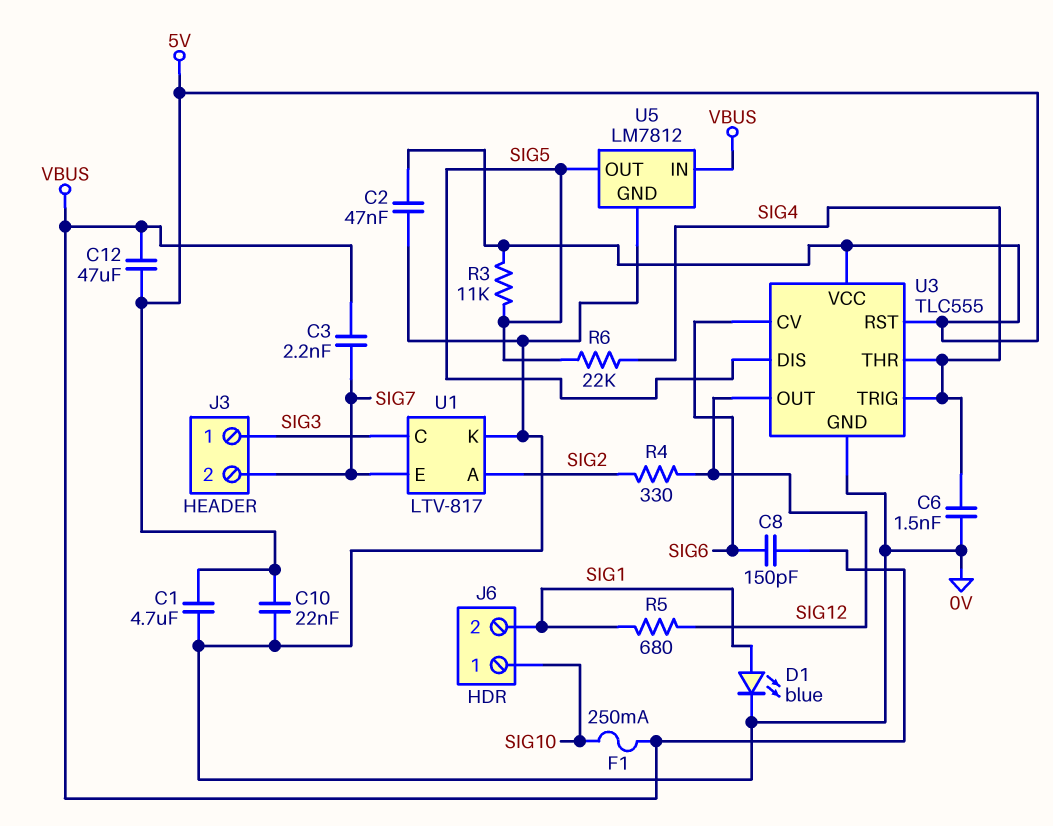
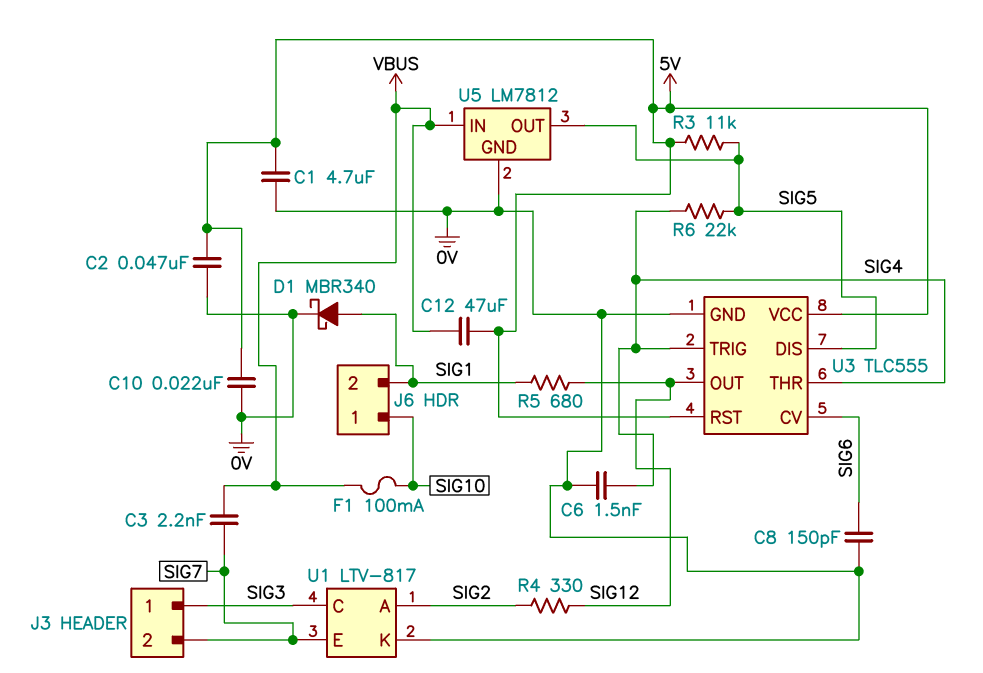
C8: 150pF (SIG6, VBUS) -> 150pF (0V, SIG6)
D1: LED blue (A SIG1, K 0V) -> schottky MBR340 (A SIG1, K 0V)
F1: 250mA (SIG10, VBUS) -> 100mA (SIG10, VBUS)

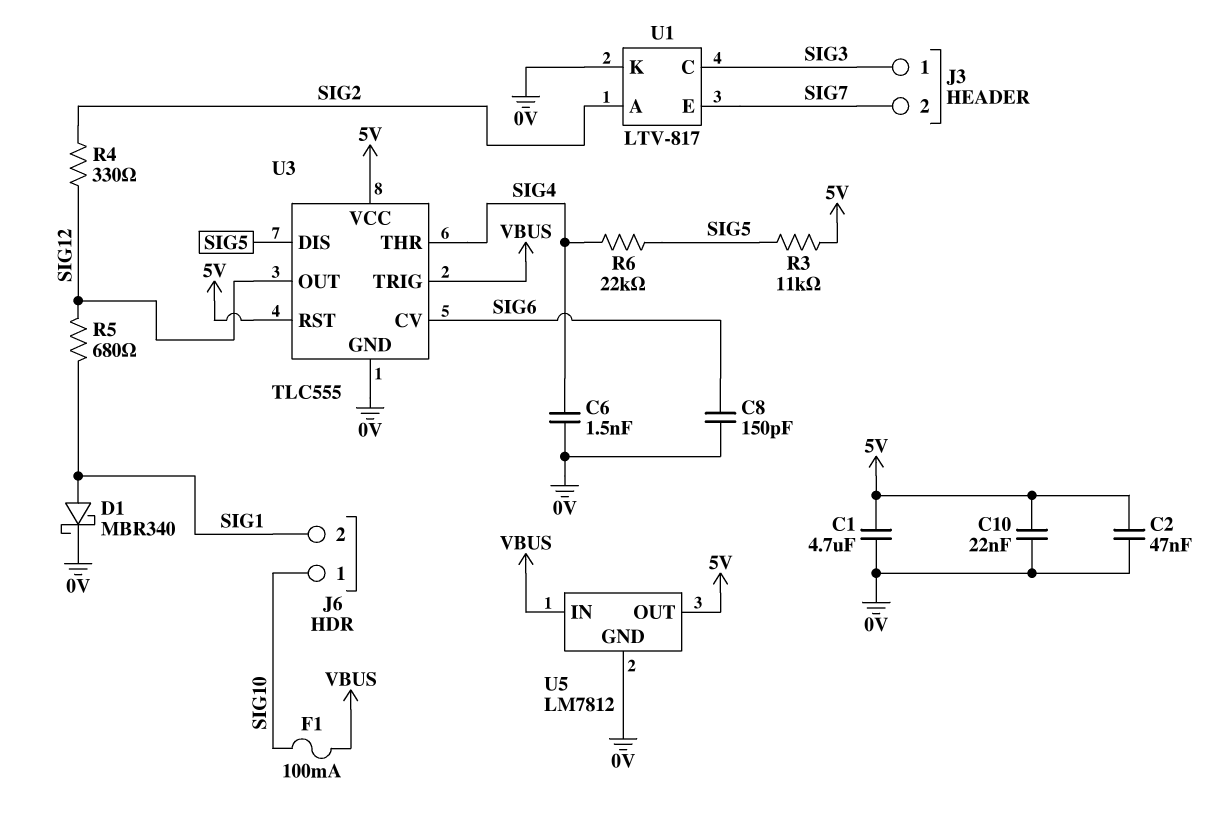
C3: 2.2nF (SIG7, VBUS) -> none
C12: 47uF (5V, VBUS) -> none
U3 pin TRIG: SIG4 -> VBUS
U5 pin OUT: SIG5 -> 5V

